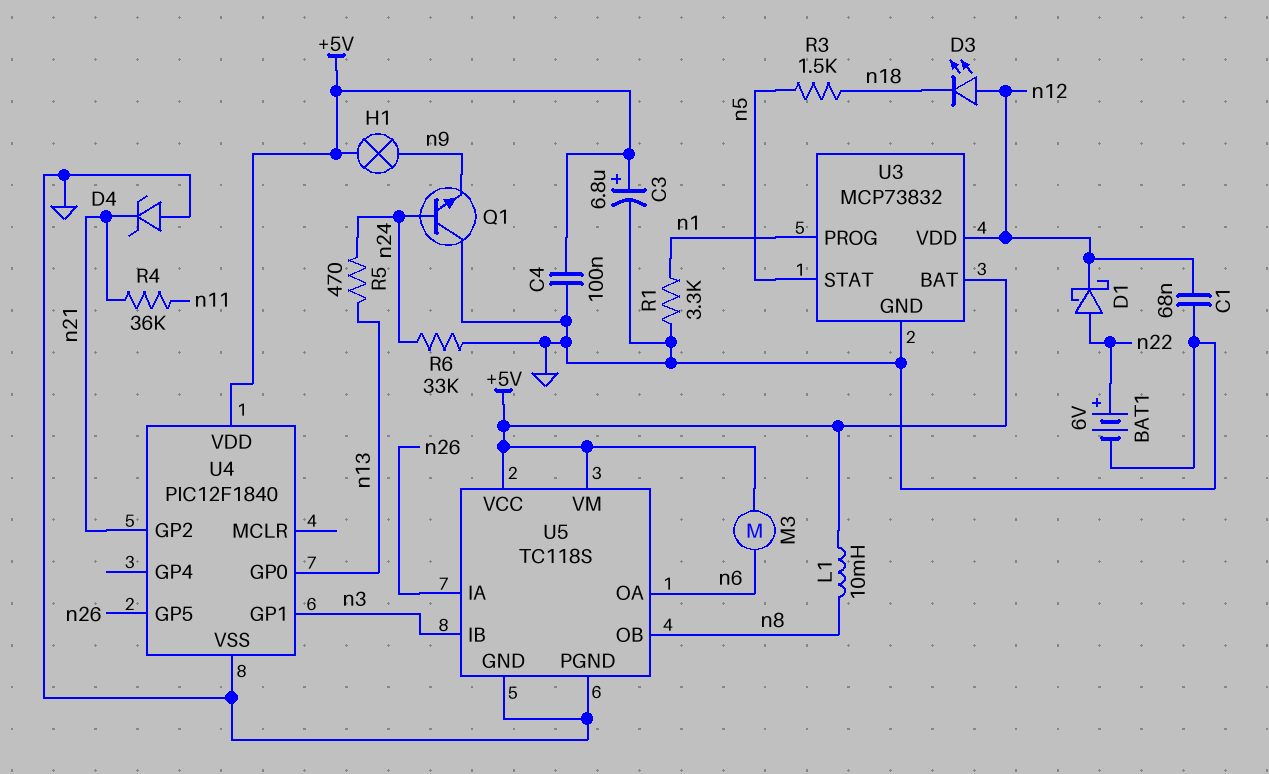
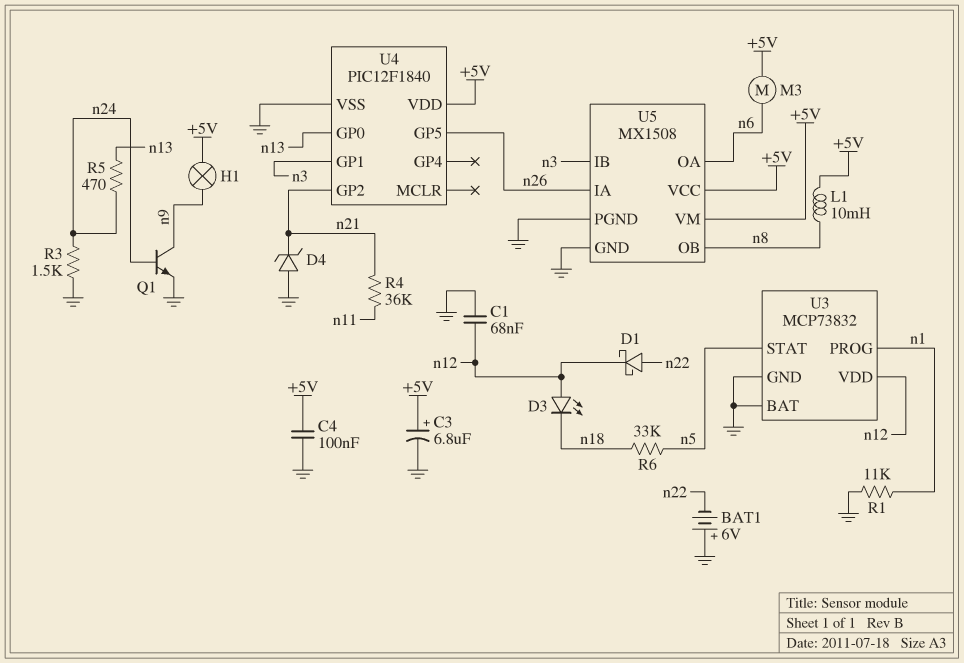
BAT1: 6V (plus n22, minus GND) -> 6V (plus GND, minus n22)
Q1: NPN (B n24, C GND, E n9) -> NPN (B n24, C n9, E GND)
R1: 3.3k (GND, n1) -> 11k (GND, n1)
R3: 1.5k (n5, n18) -> 1.5k (GND, n24)
R6: 33k (GND, n24) -> 33k (n5, n18)
U3 pin BAT: +5V -> GND
U5: TC118S -> MX1508

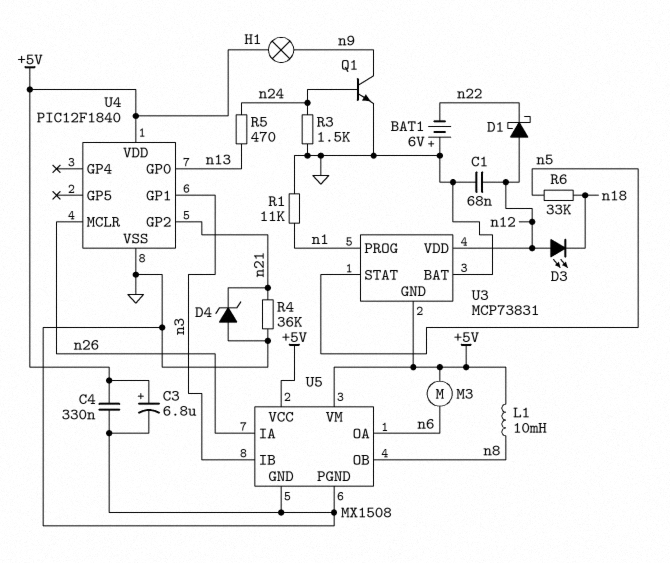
C4: 100nF (+5V, GND) -> 330nF (+5V, GND)
D1: schottky (A n22, K n12) -> schottky (A n12, K n22)
R4: 36k (n11, n21) -> 36k (GND, n21)
U3: MCP73832 -> MCP73831
U3 pin GND: GND -> +5V
U4 pin GP5: n26 -> none
U4 pin MCLR: none -> n26

